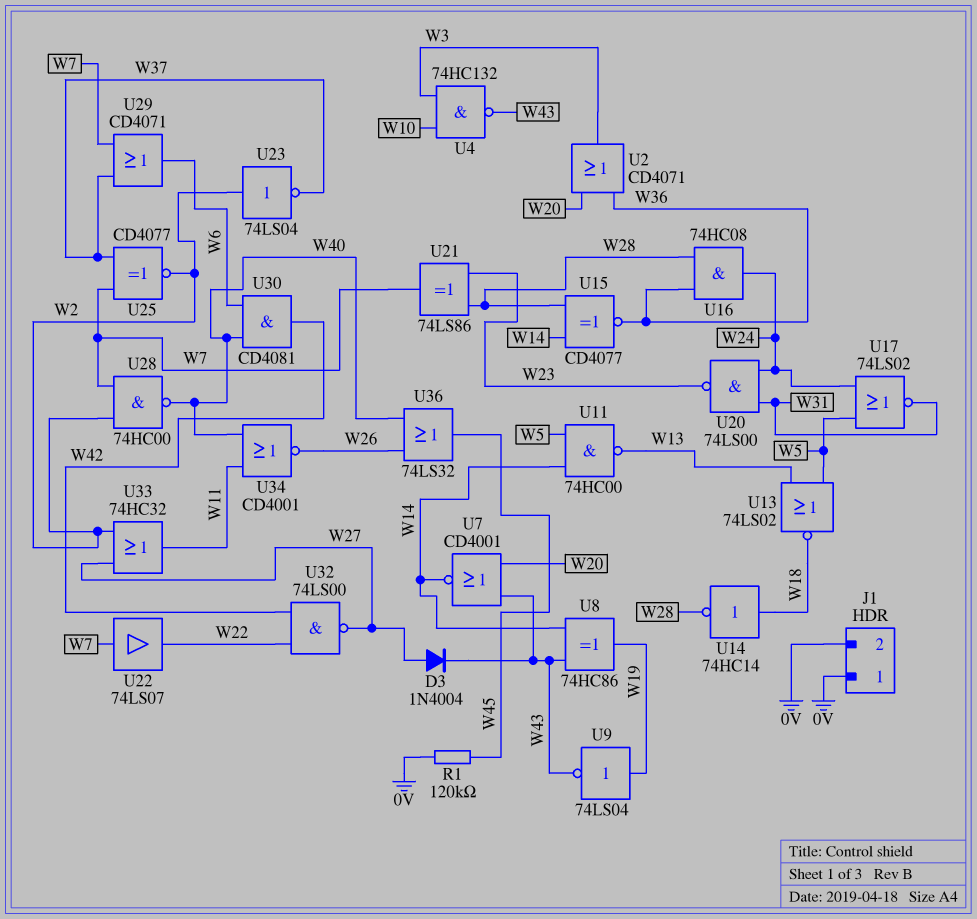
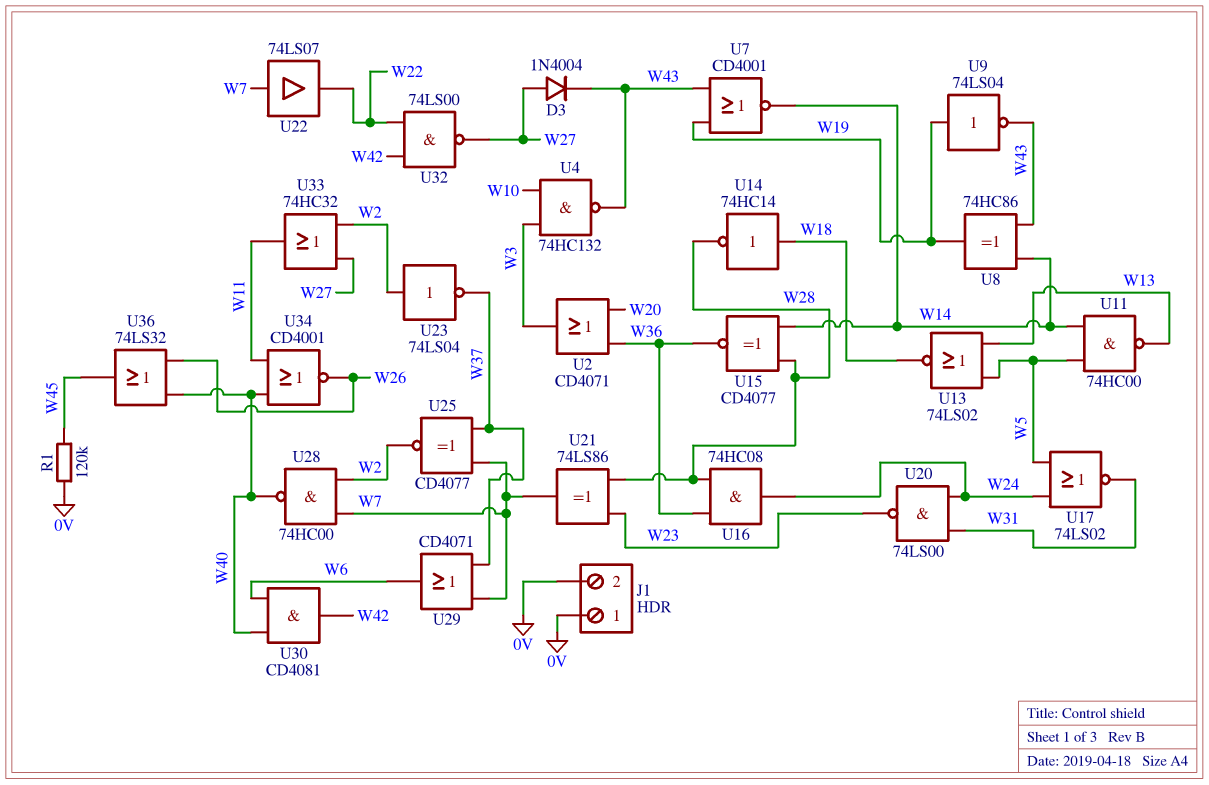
U7: NOR CD4001 (in W20, in W43, out W14) -> NOR CD4001 (in W19, in W43, out W14)

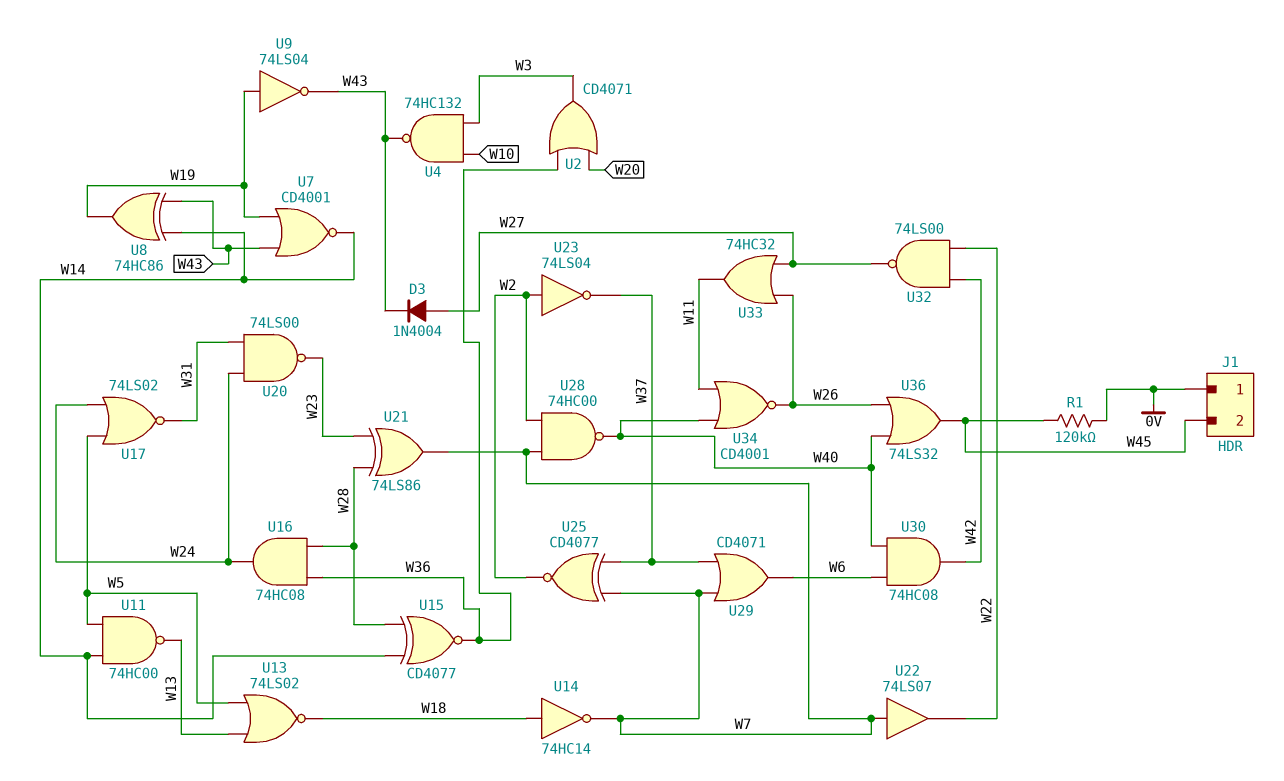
J1 pin 2: 0V -> W45
U14: NOT 74HC14 (in W18, out W28) -> NOT 74HC14 (in W18, out W7)
U30: AND CD4081 (in W6, in W40, out W42) -> AND 74HC08 (in W6, in W40, out W42)
U33: OR 74HC32 (in W2, in W27, out W11) -> OR 74HC32 (in W26, in W27, out W11)

